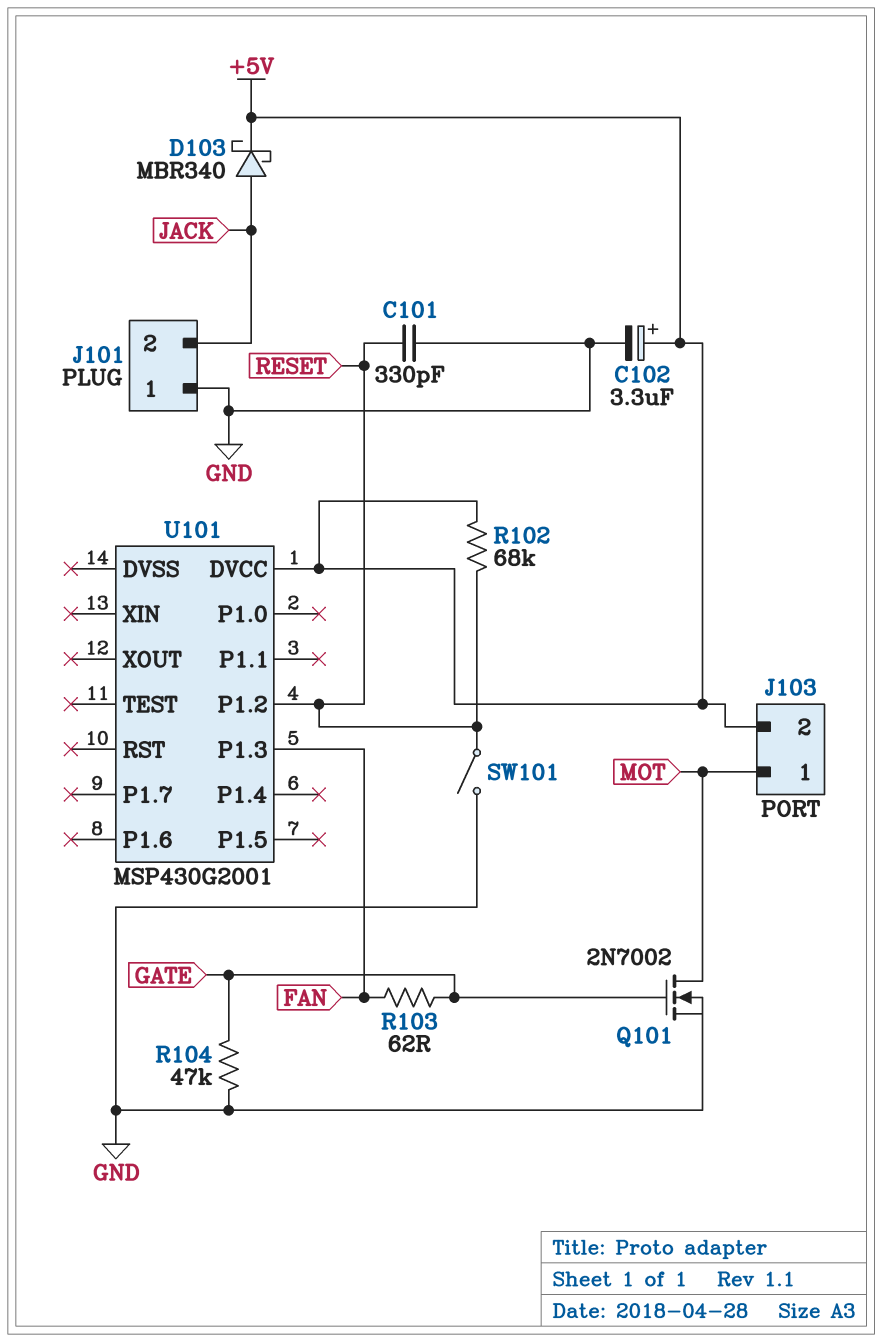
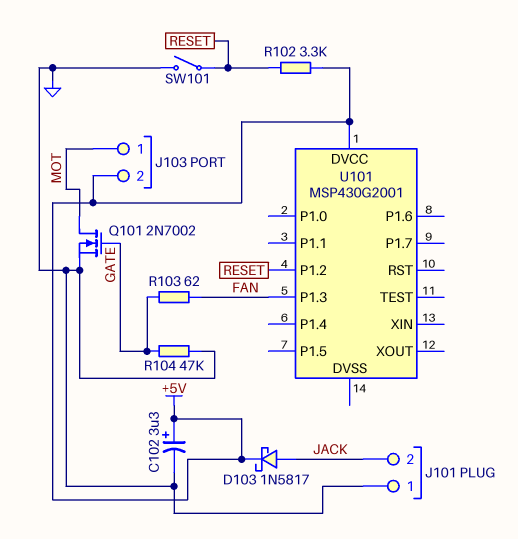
C101: 330pF (GND, RESET) -> none
D103: schottky MBR340 (A JACK, K +5V) -> schottky 1N5817 (A JACK, K +5V)
R102: 68k (+5V, RESET) -> 3.3k (+5V, RESET)

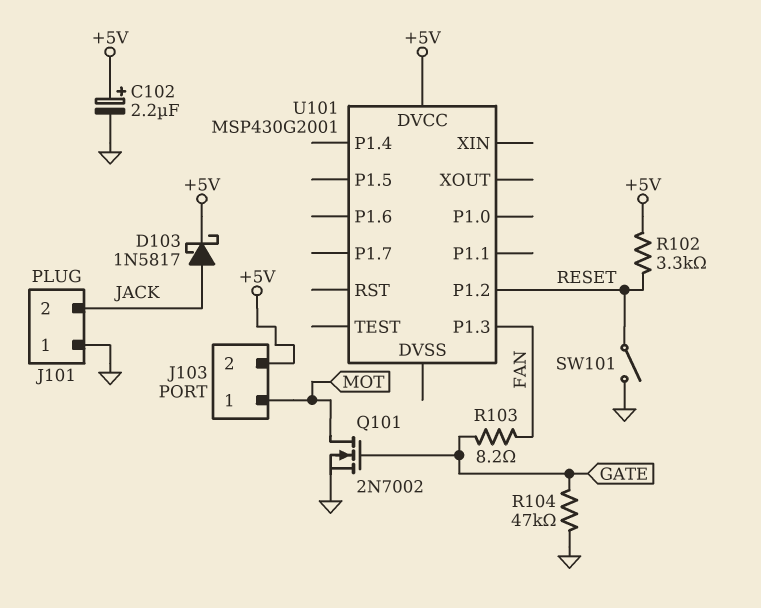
C102: 3.3uF (plus +5V, minus GND) -> 2.2uF (plus +5V, minus GND)
R103: 62 (FAN, GATE) -> 8.2 (FAN, GATE)

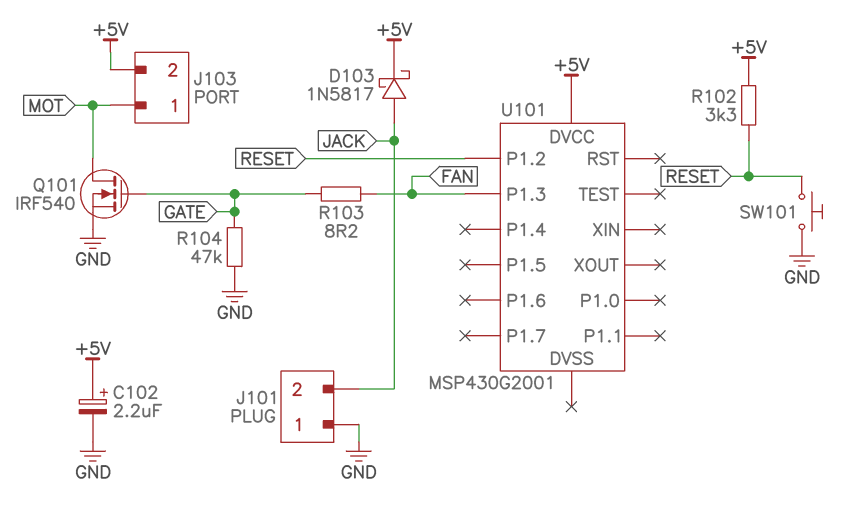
Q101: NMOS 2N7002 (G GATE, D MOT, S GND) -> NMOS IRF540 (G GATE, D MOT, S GND)
SW101: switch (GND, RESET) -> button (GND, RESET)

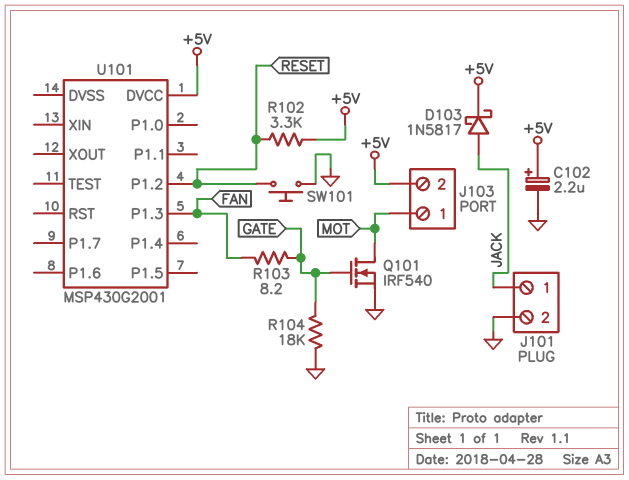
J101 pin 1: GND -> JACK
J101 pin 2: JACK -> GND
R104: 47k (GATE, GND) -> 18k (GATE, GND)

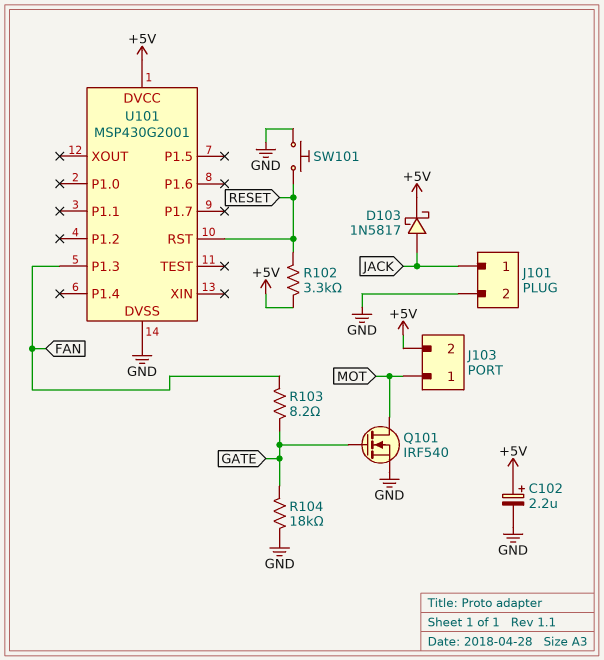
U101 pin DVSS: none -> GND
U101 pin P1.2: RESET -> none
U101 pin RST: none -> RESET

